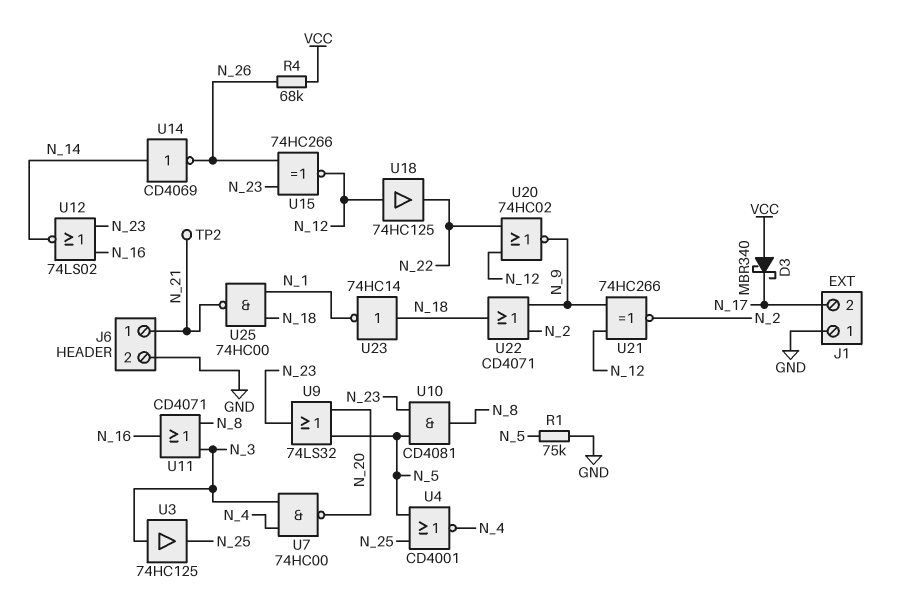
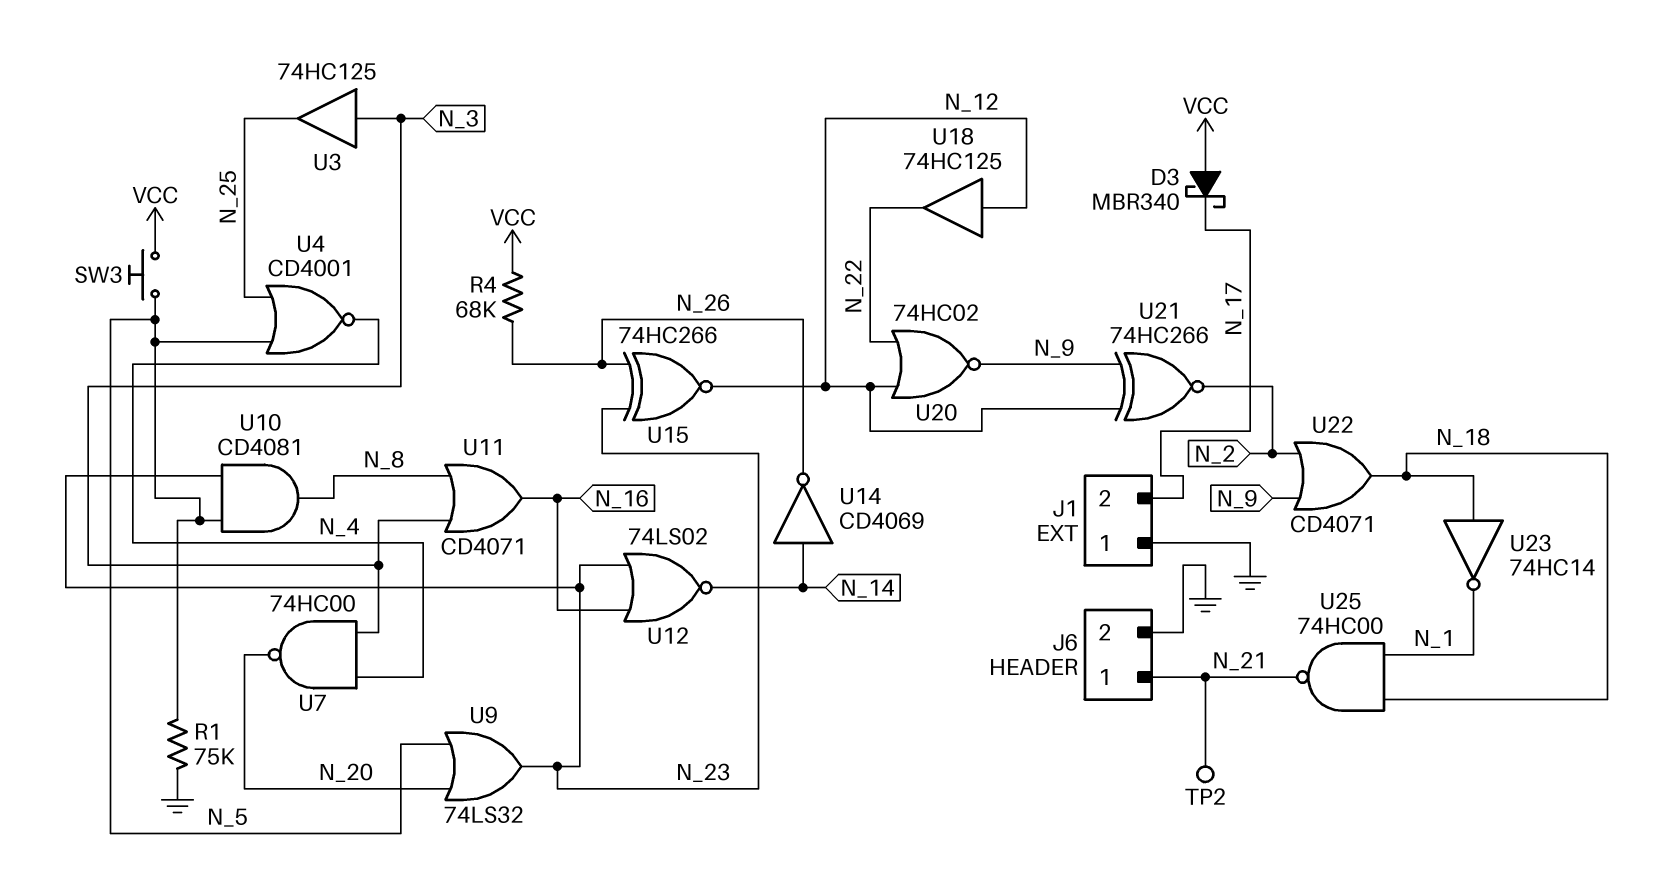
SW3: none -> button (N_5, VCC)

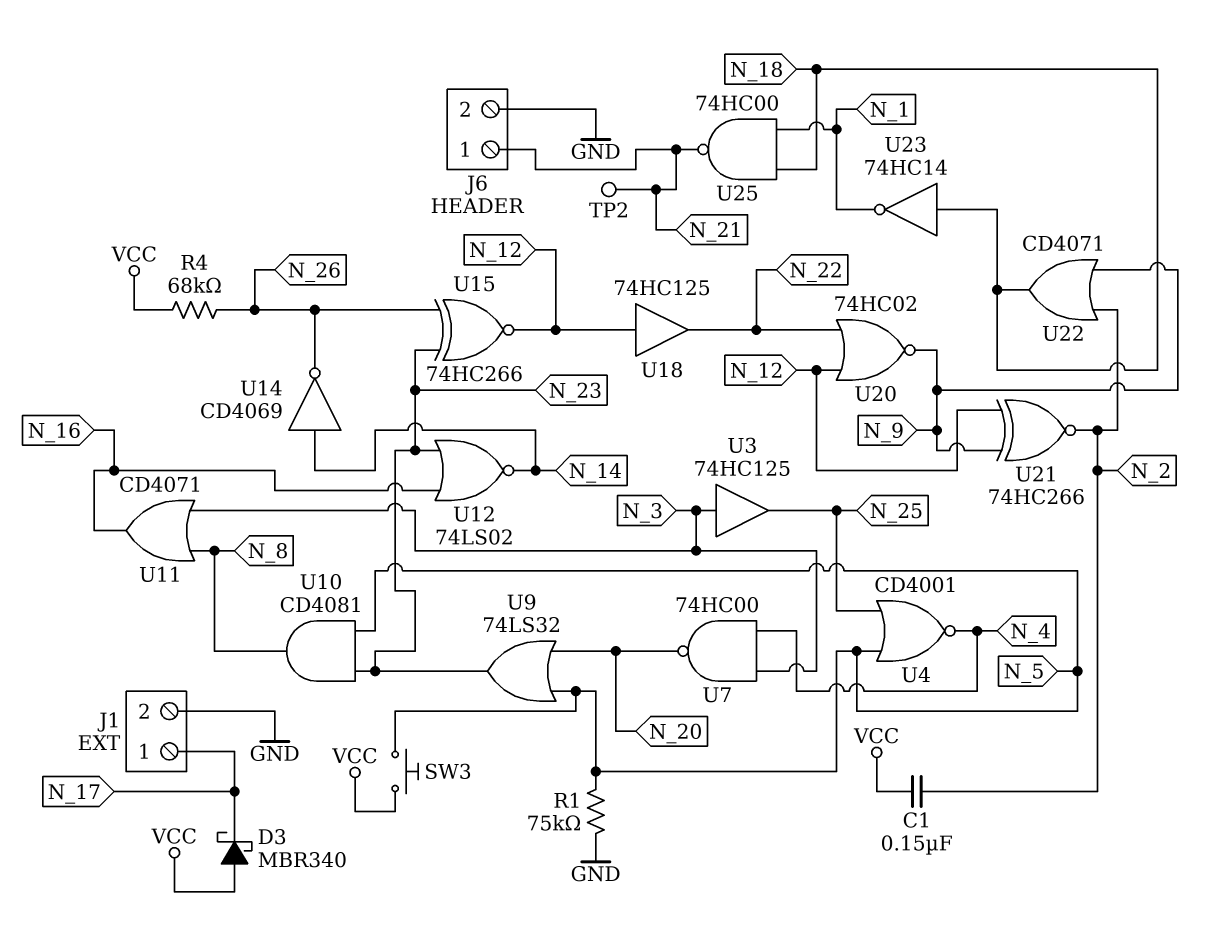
C1: none -> 150nF (N_2, VCC)
J1 pin 1: GND -> N_17
J1 pin 2: N_17 -> GND

